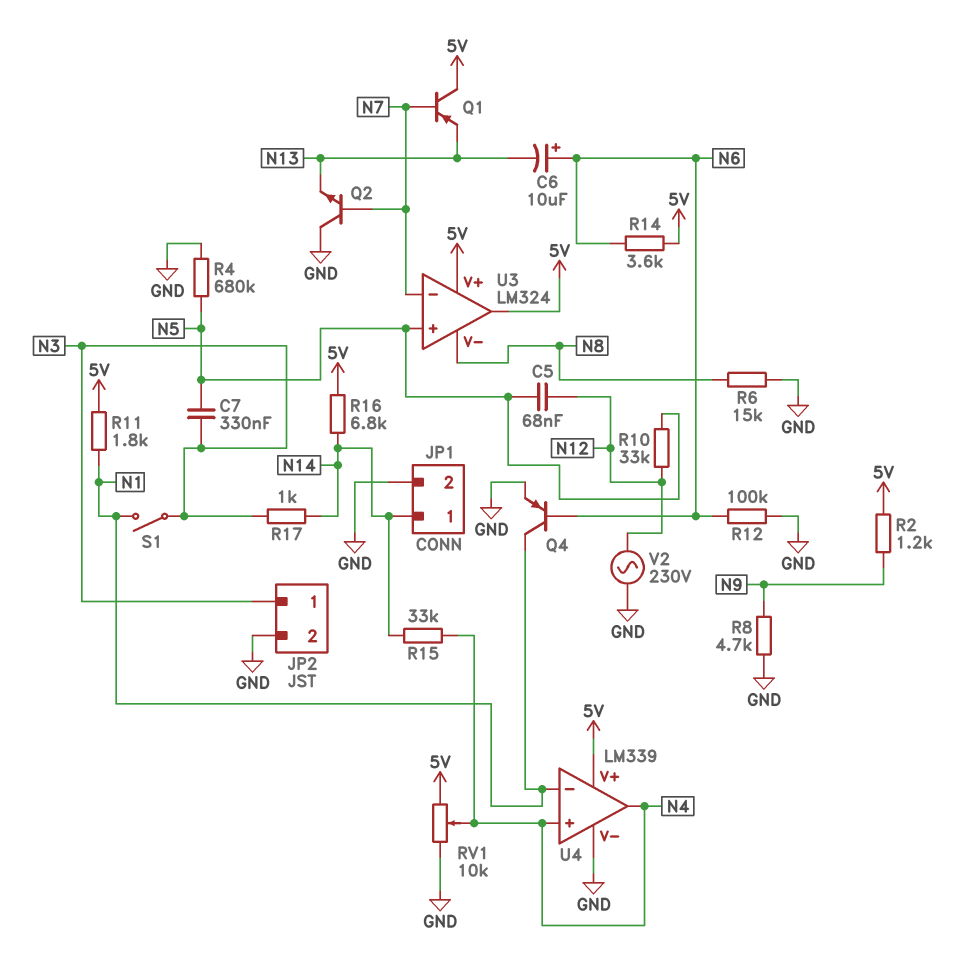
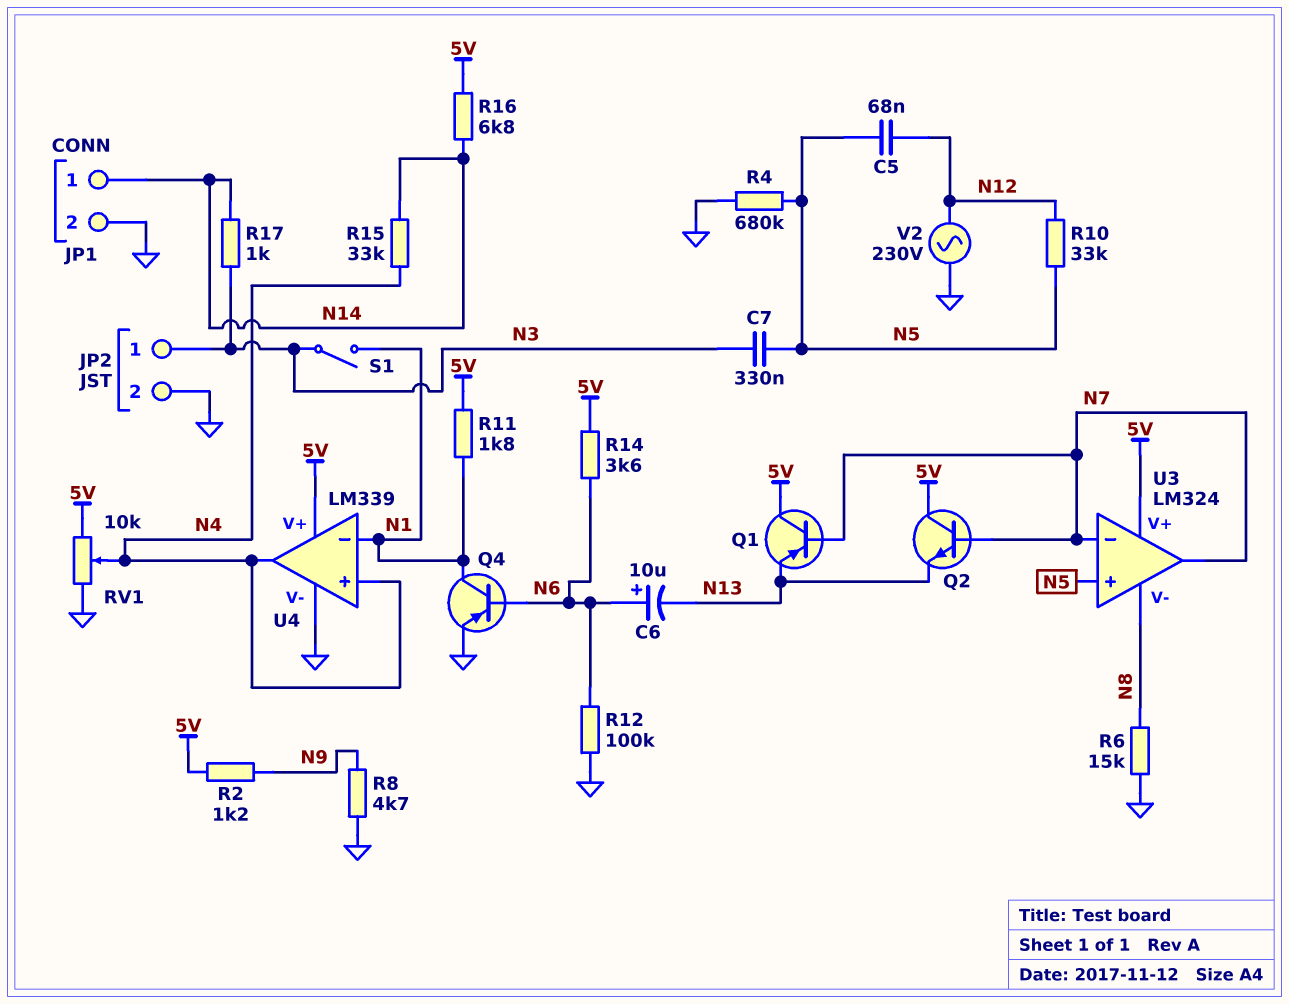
Q2: NPN (B N7, C GND, E N13) -> NPN (B N7, C 5V, E N13)
U3 pin out: 5V -> N7

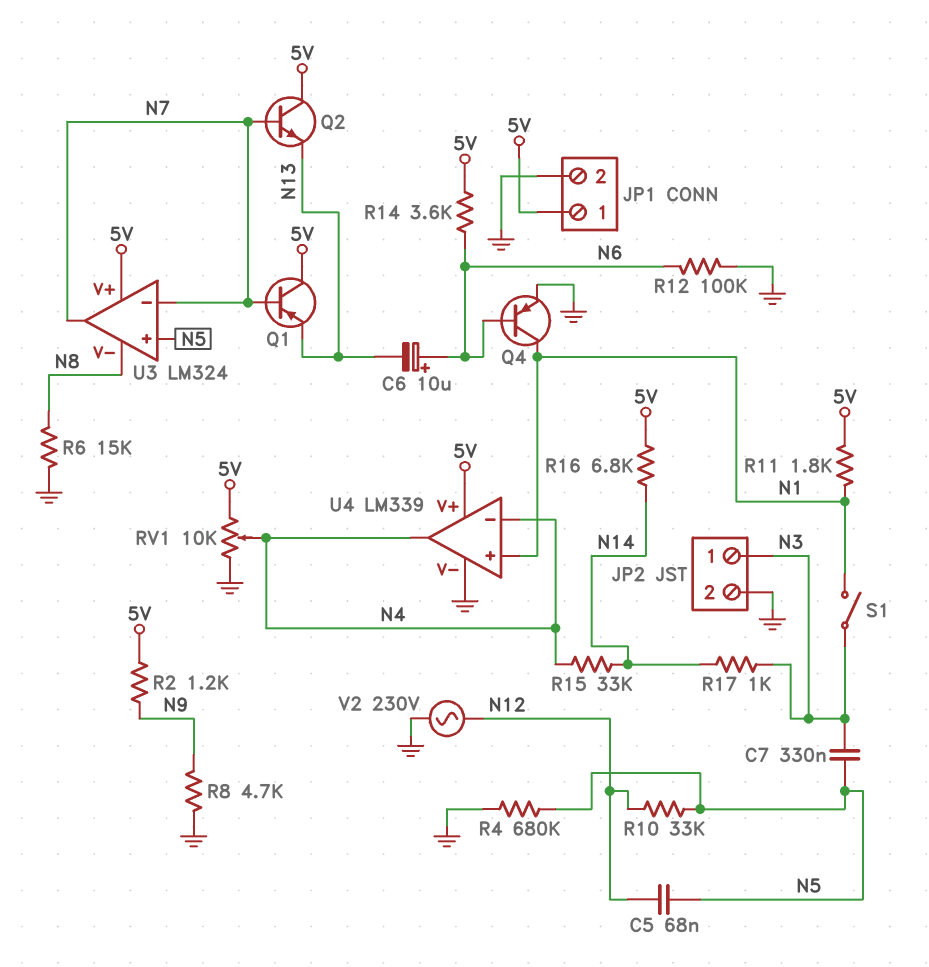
JP1 pin 1: N14 -> 5V
U4 pin in+: N4 -> N1
U4 pin in-: N1 -> N4

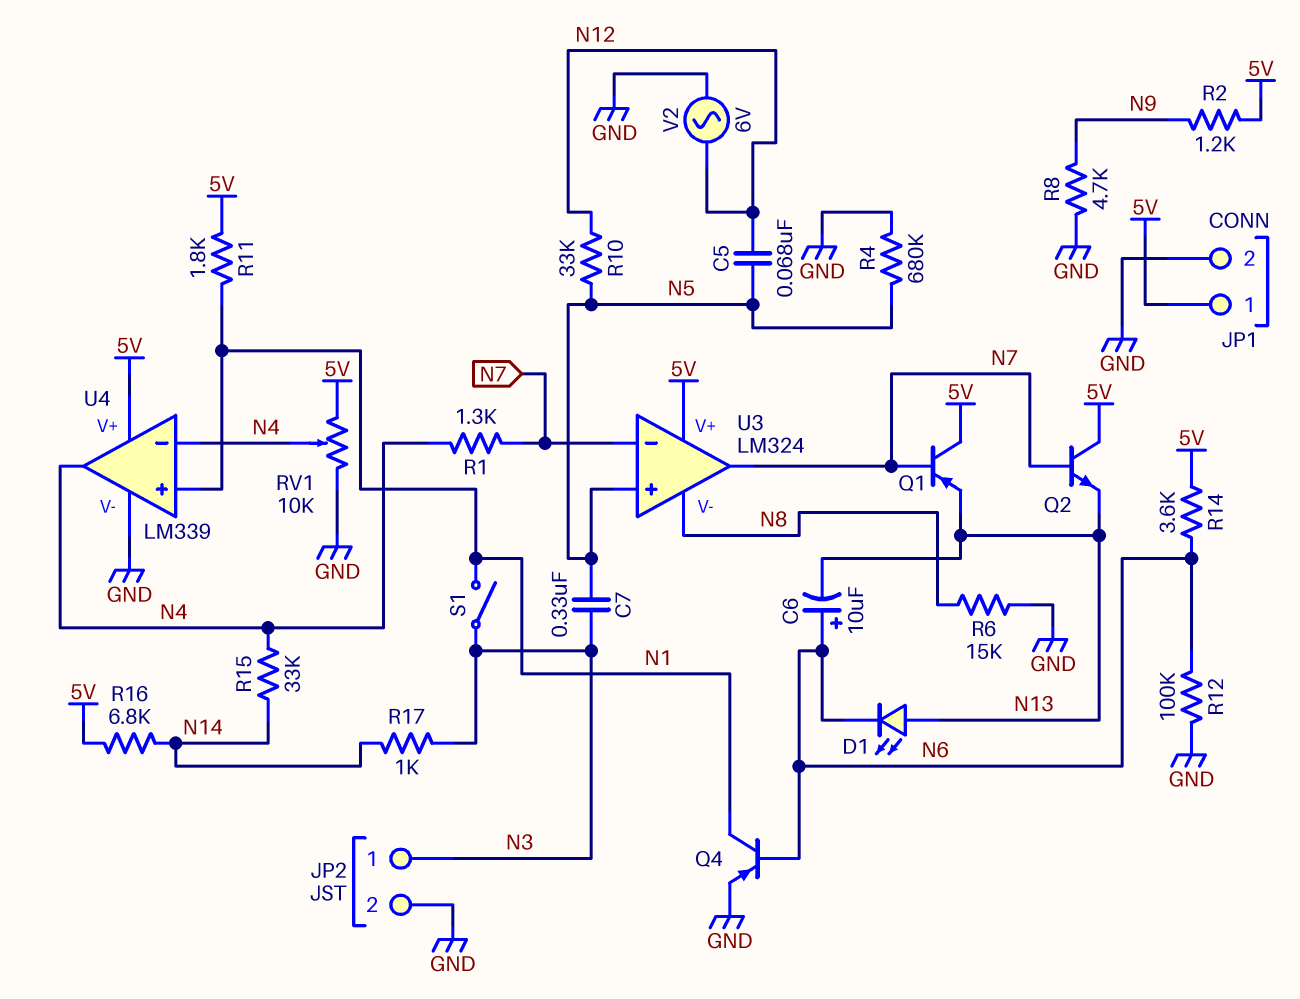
D1: none -> LED (A N13, K N6)
R1: none -> 1.3k (N4, N7)
V2: AC 230V (GND, N12) -> AC 6V (GND, N12)

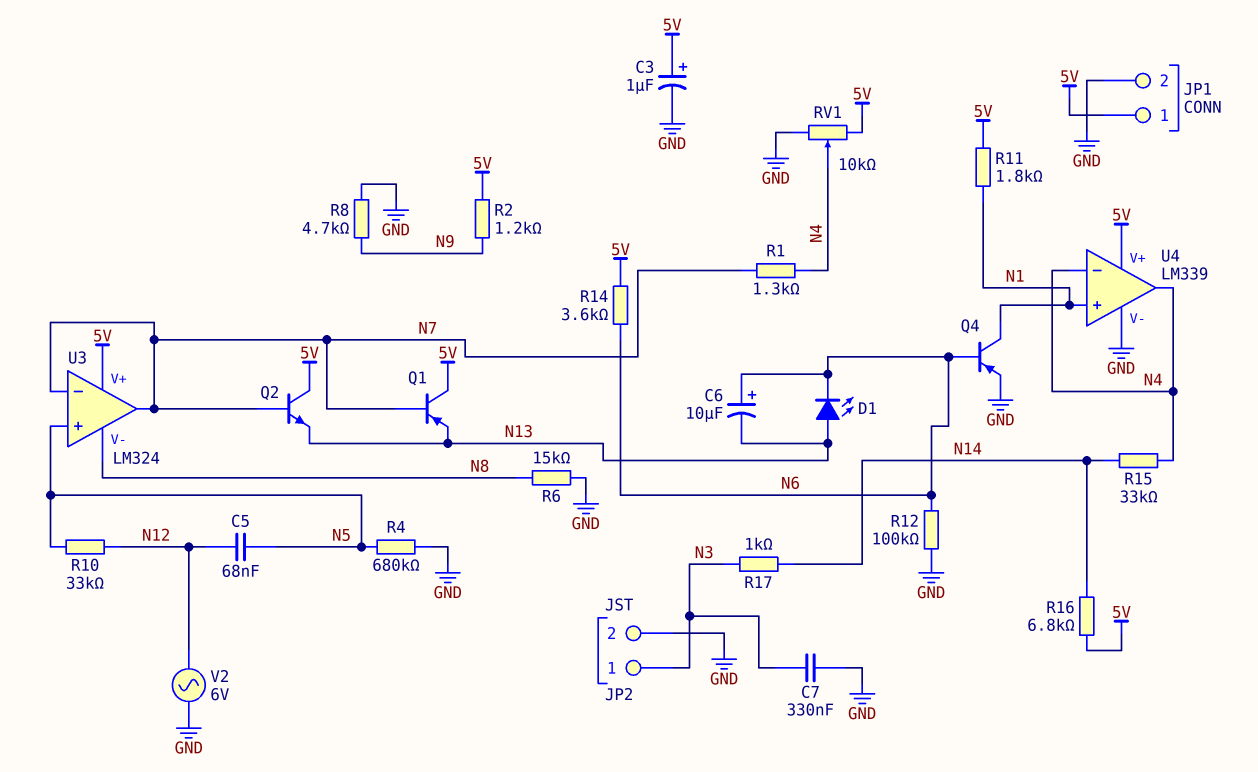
C3: none -> 1uF (plus 5V, minus GND)
C7: 330nF (N3, N5) -> 330nF (GND, N3)
S1: switch (N1, N3) -> none

